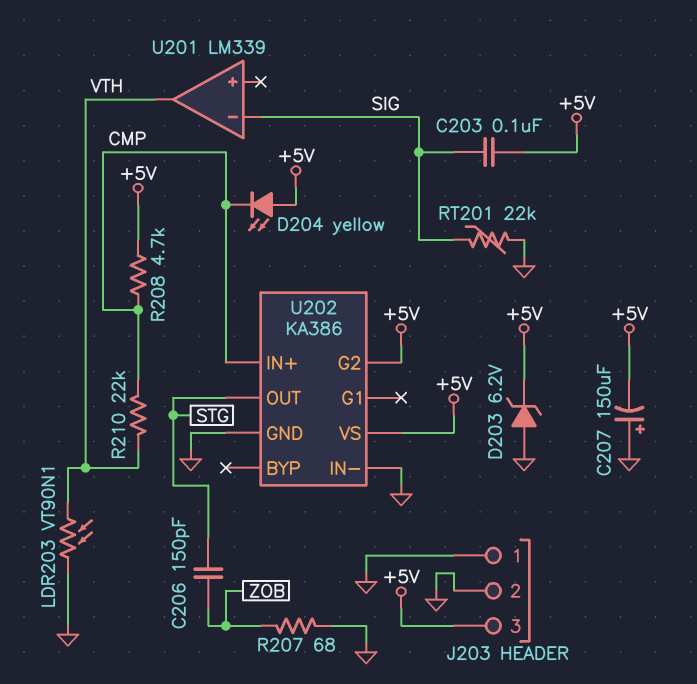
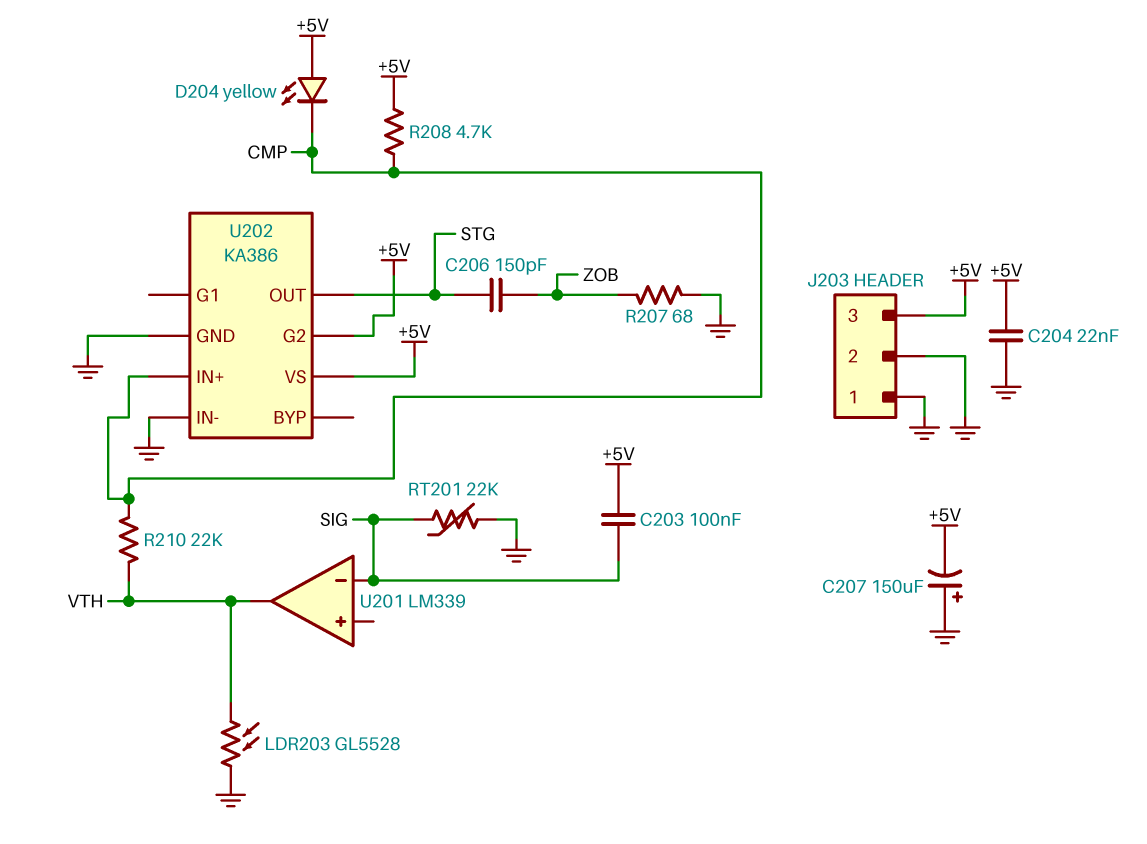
C204: none -> 22nF (+5V, GND)
D203: zener 6.2V (A GND, K +5V) -> none
LDR203: VT90N1 (GND, VTH) -> GL5528 (GND, VTH)

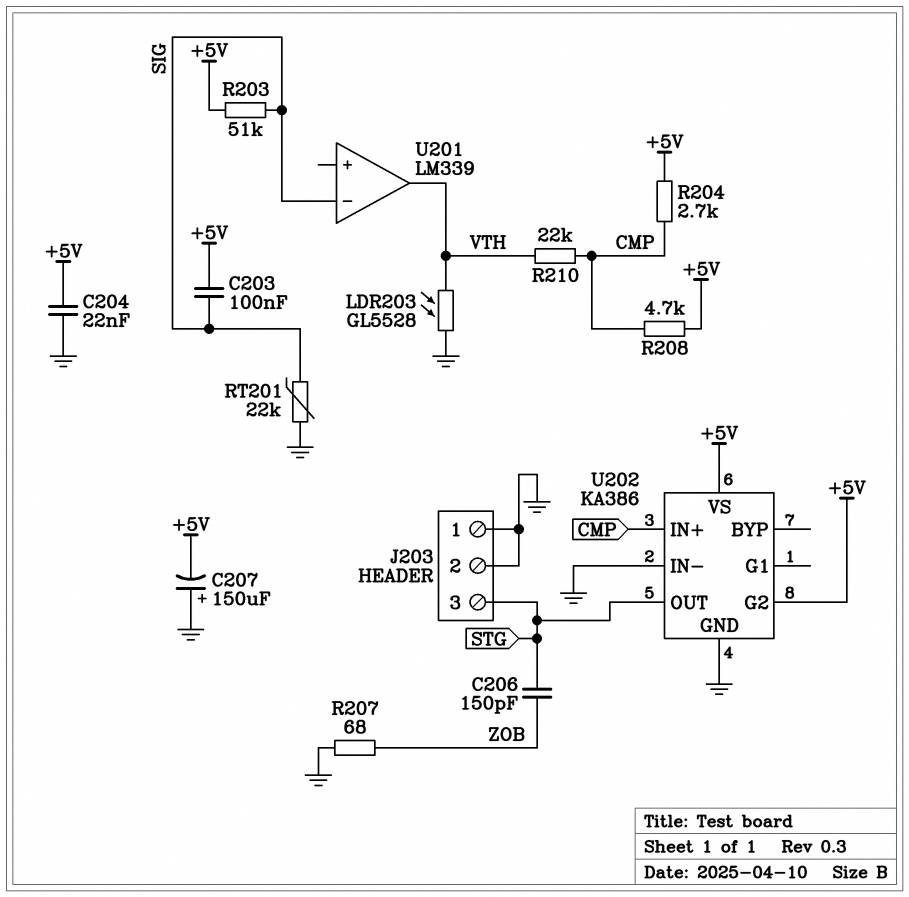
D204: LED yellow (A +5V, K CMP) -> none
J203 pin 3: +5V -> STG
R203: none -> 51k (+5V, SIG)
R204: none -> 2.7k (+5V, CMP)

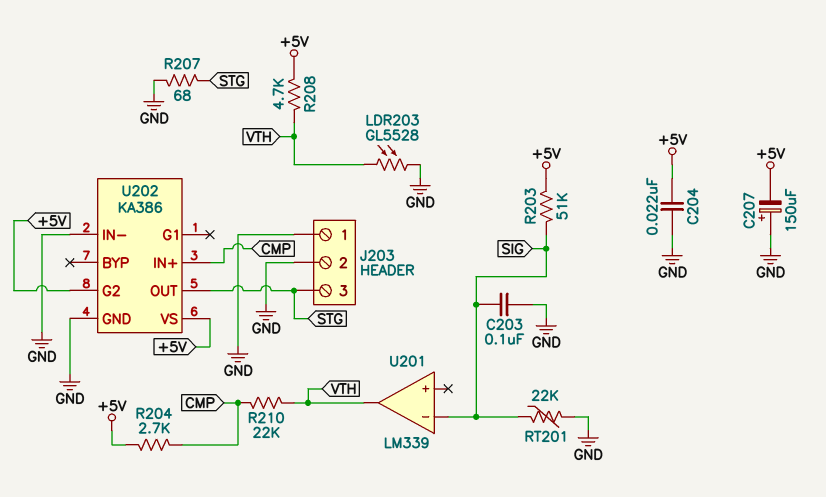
C203: 100nF (+5V, SIG) -> 100nF (GND, SIG)
C206: 150pF (STG, ZOB) -> none
R207: 68 (GND, ZOB) -> 68 (GND, STG)
R208: 4.7k (+5V, CMP) -> 4.7k (+5V, VTH)

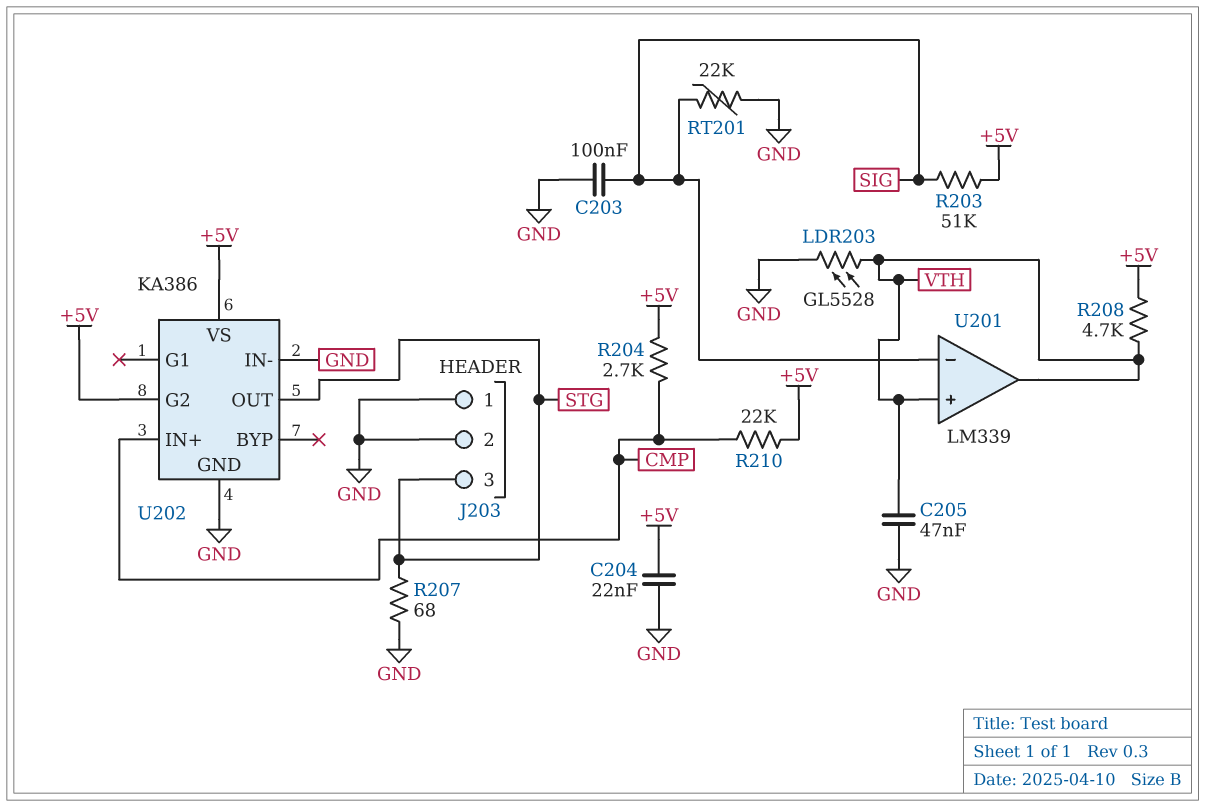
C205: none -> 47nF (GND, VTH)
C207: 150uF (plus GND, minus +5V) -> none
R210: 22k (CMP, VTH) -> 22k (+5V, CMP)
U201 pin in+: none -> VTH

